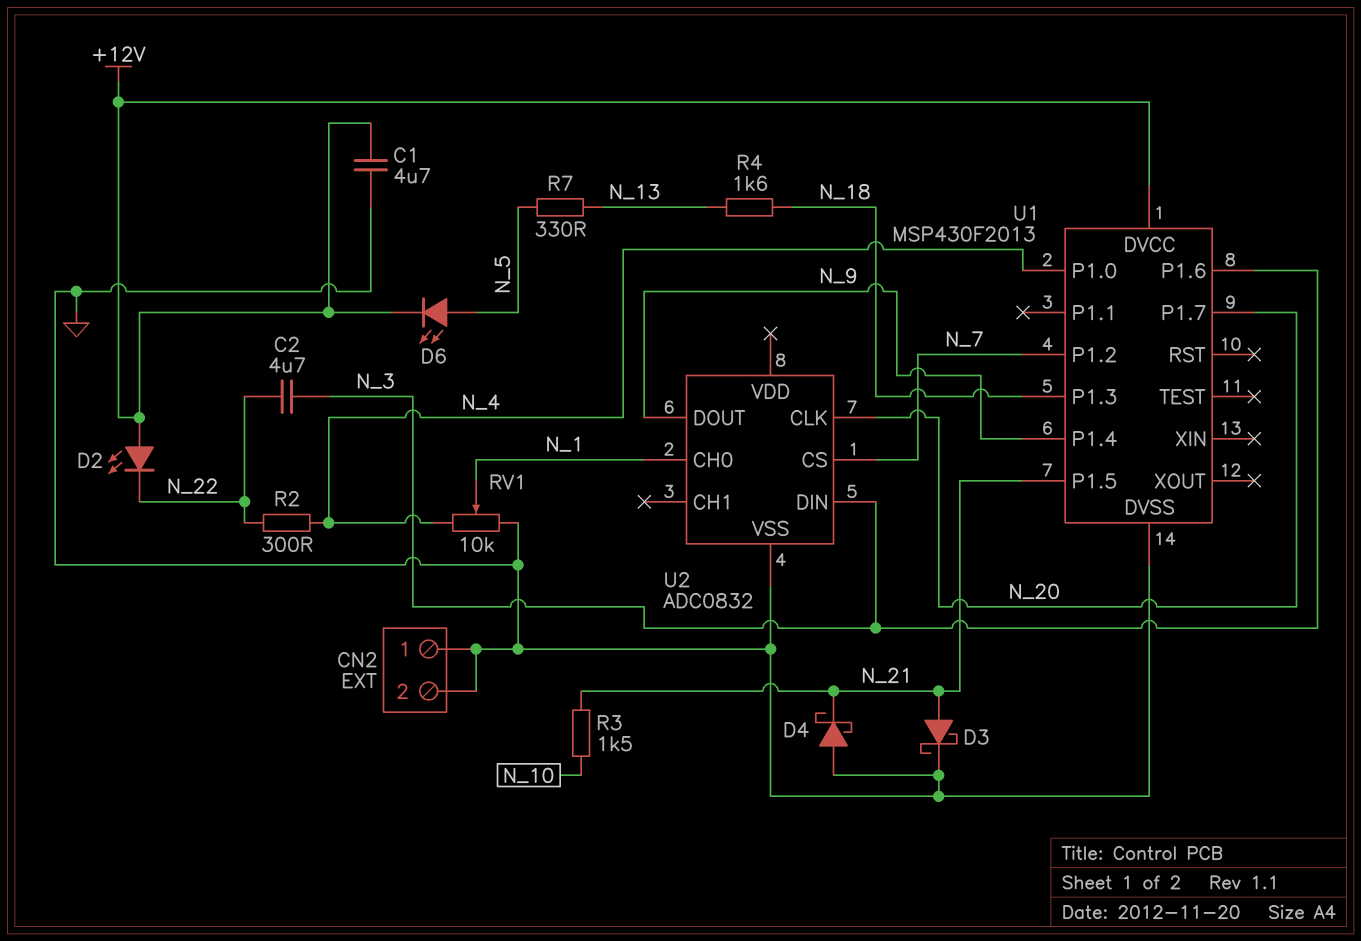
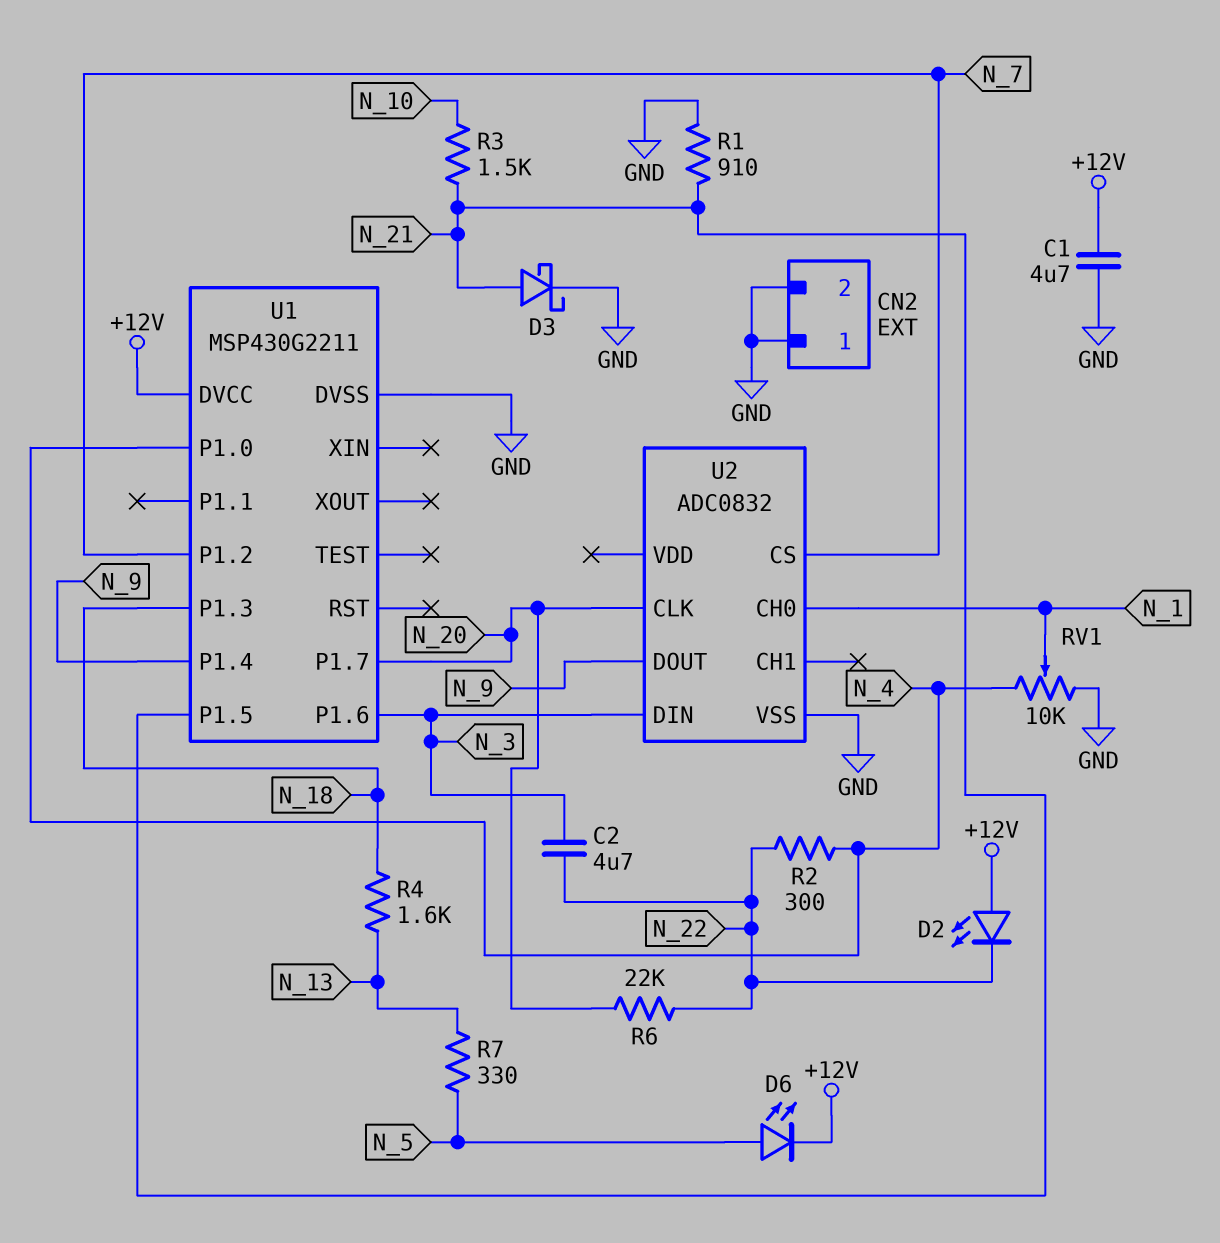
D4: schottky (A GND, K N_21) -> none
R1: none -> 910 (GND, N_21)
R6: none -> 22k (N_20, N_22)
U1: MSP430F2013 -> MSP430G2211

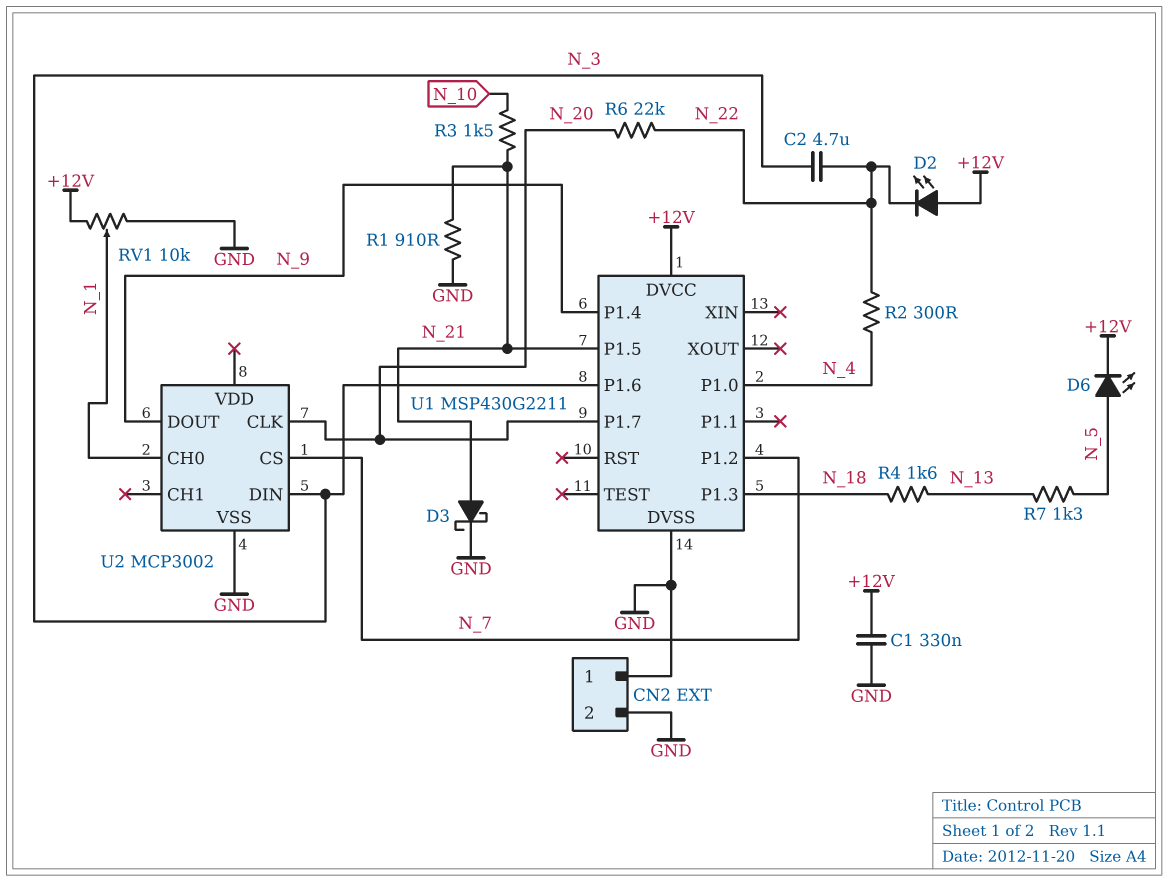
C1: 4.7uF (+12V, GND) -> 330nF (+12V, GND)
R7: 330 (N_5, N_13) -> 1.3k (N_5, N_13)
RV1: 10k (GND, N_4, wiper N_1) -> 10k (+12V, GND, wiper N_1)
U2: ADC0832 -> MCP3002

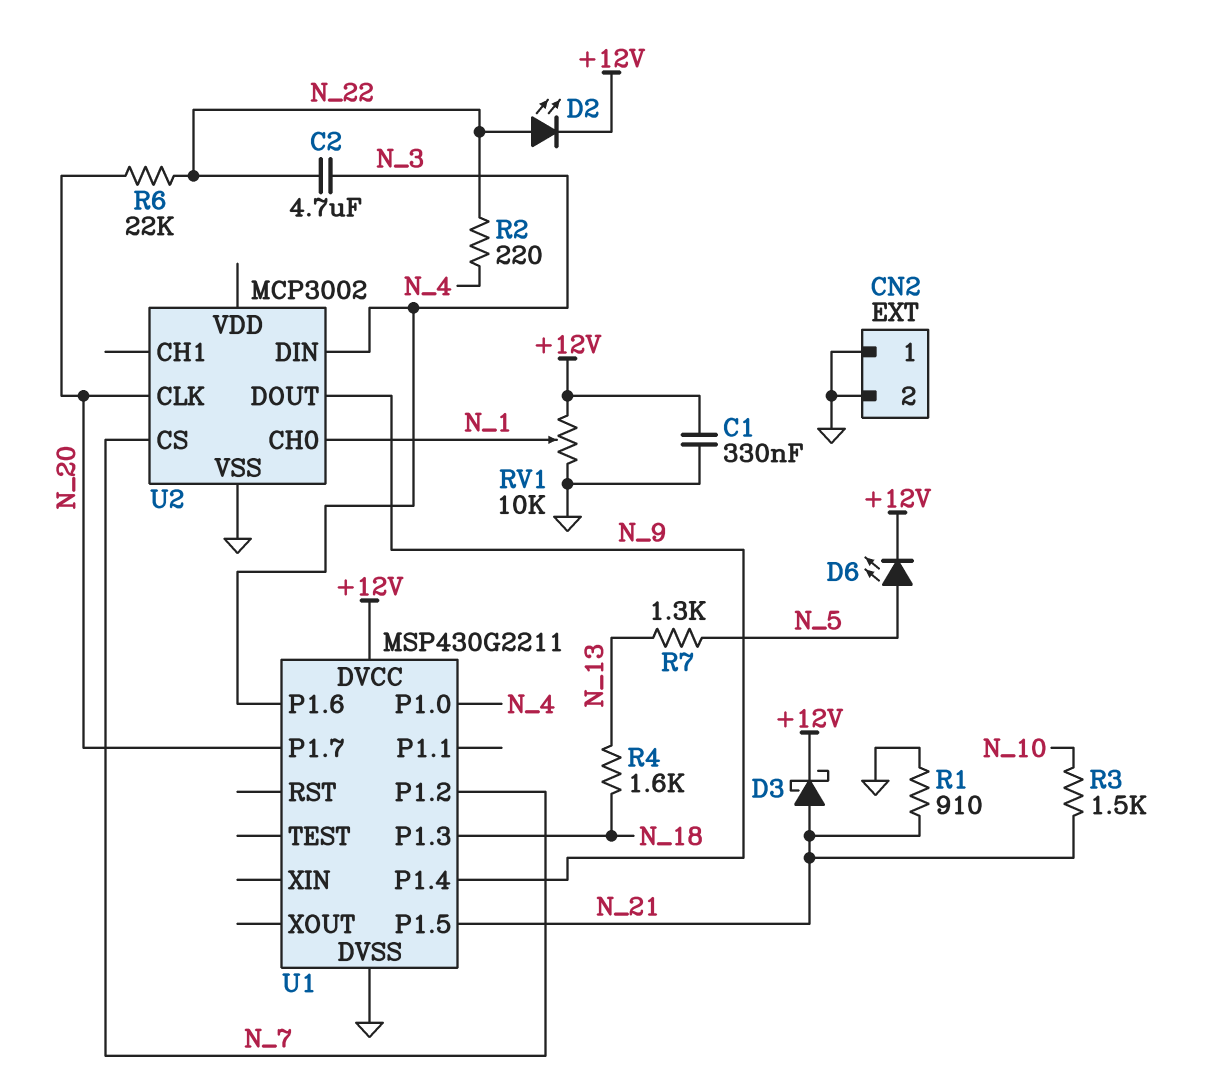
D2: LED (A +12V, K N_22) -> LED (A N_22, K +12V)
D3: schottky (A N_21, K GND) -> schottky (A N_21, K +12V)
R2: 300 (N_4, N_22) -> 220 (N_4, N_22)

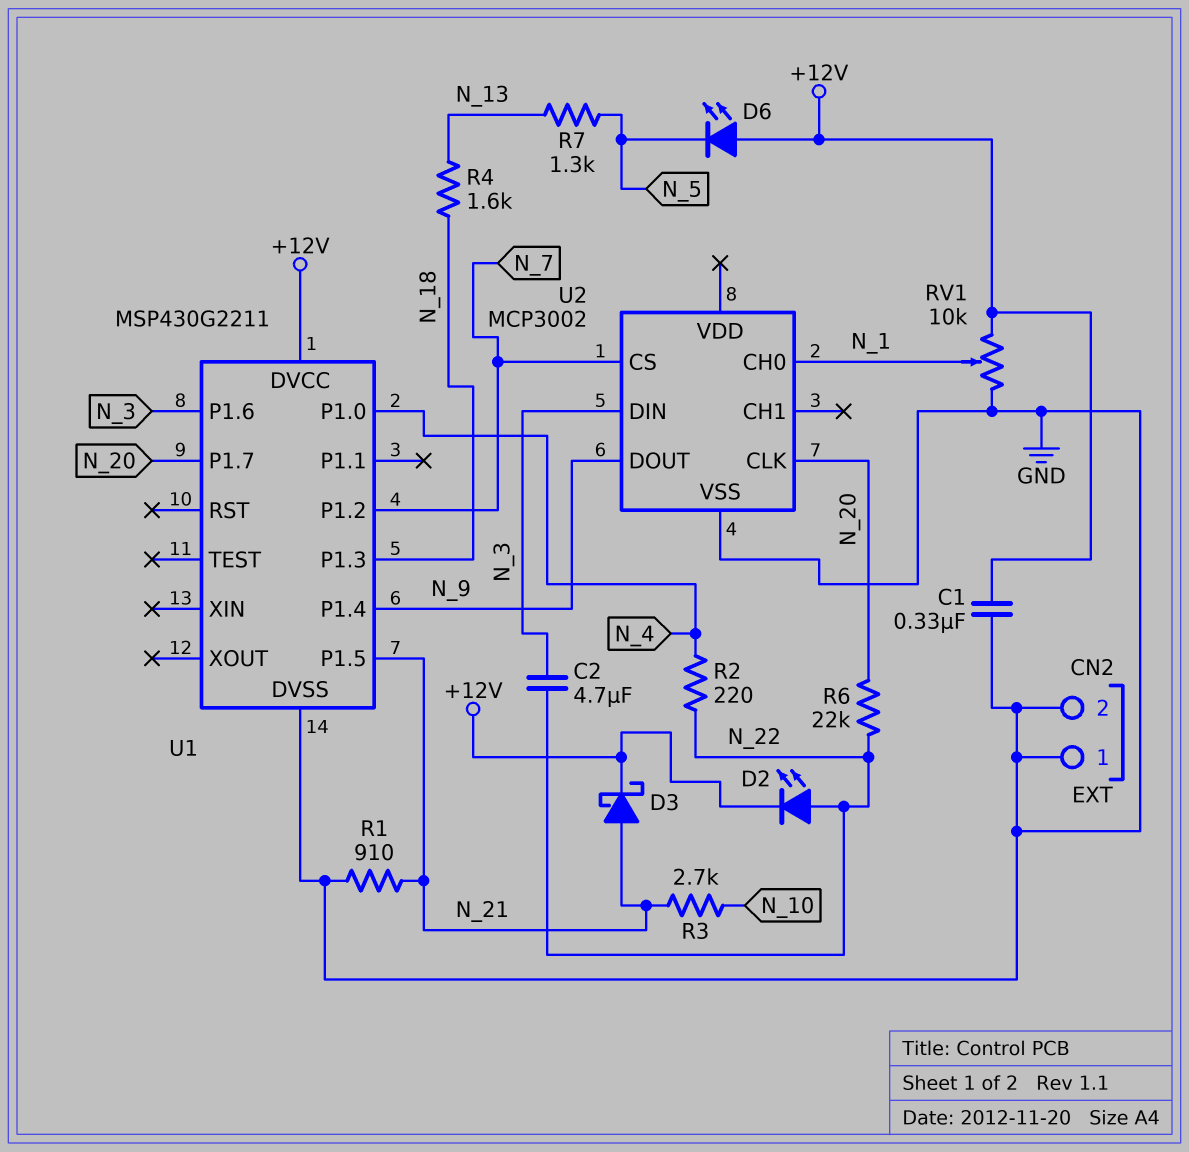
D6: LED (A N_5, K +12V) -> LED (A +12V, K N_5)
R3: 1.5k (N_10, N_21) -> 2.7k (N_10, N_21)

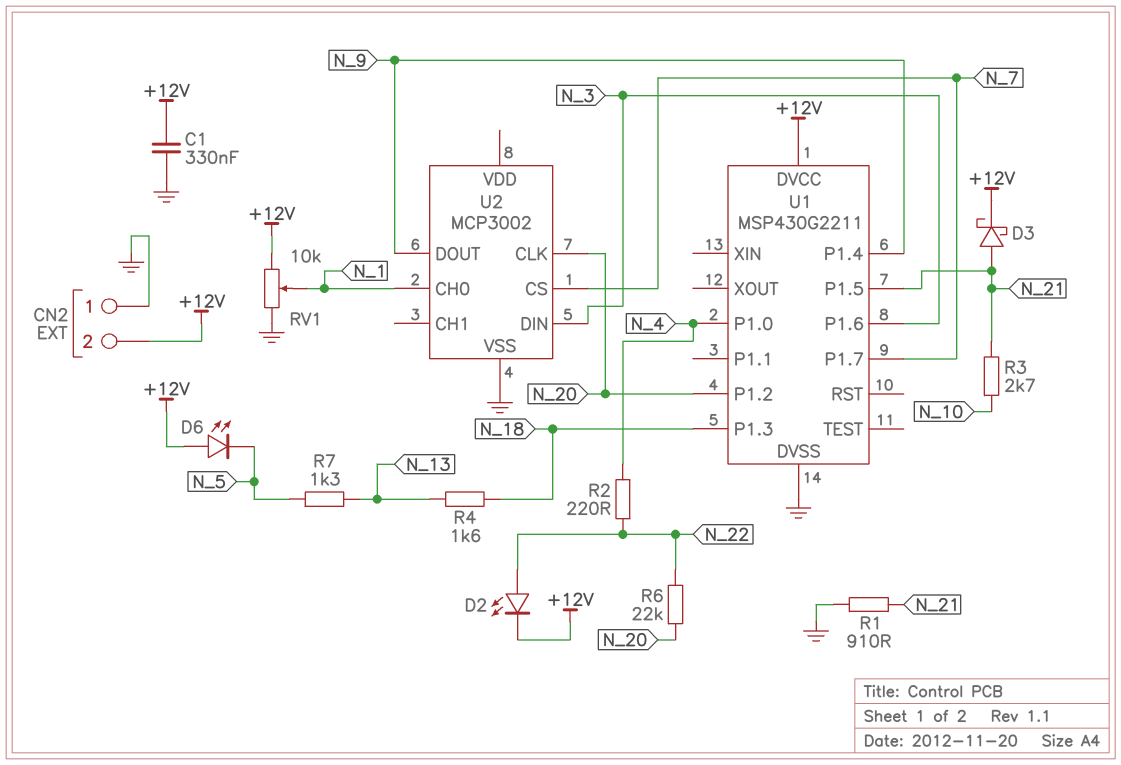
C2: 4.7uF (N_3, N_22) -> none
CN2 pin 2: GND -> +12V
U1 pin P1.2: N_7 -> N_20
U1 pin P1.7: N_20 -> N_7

